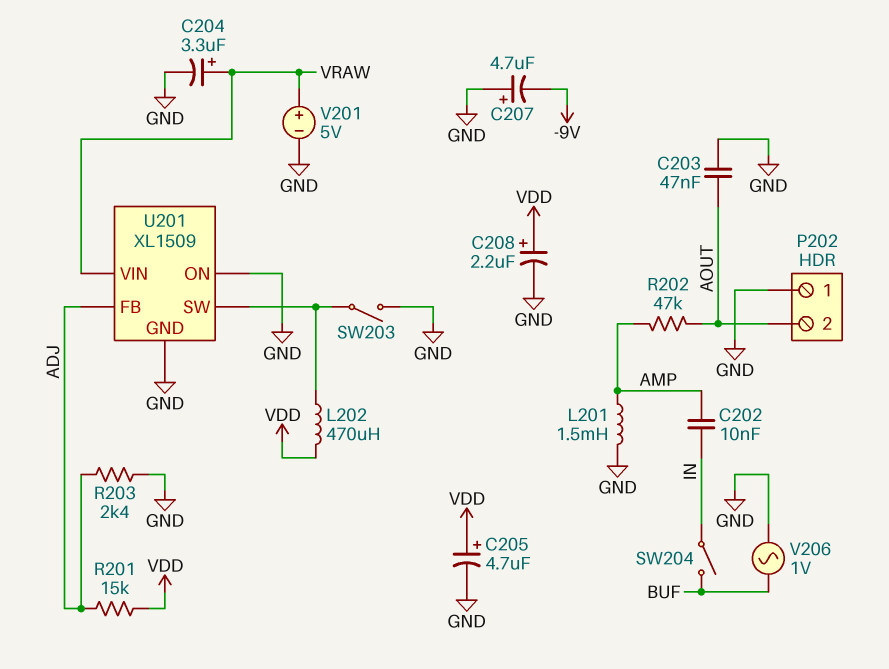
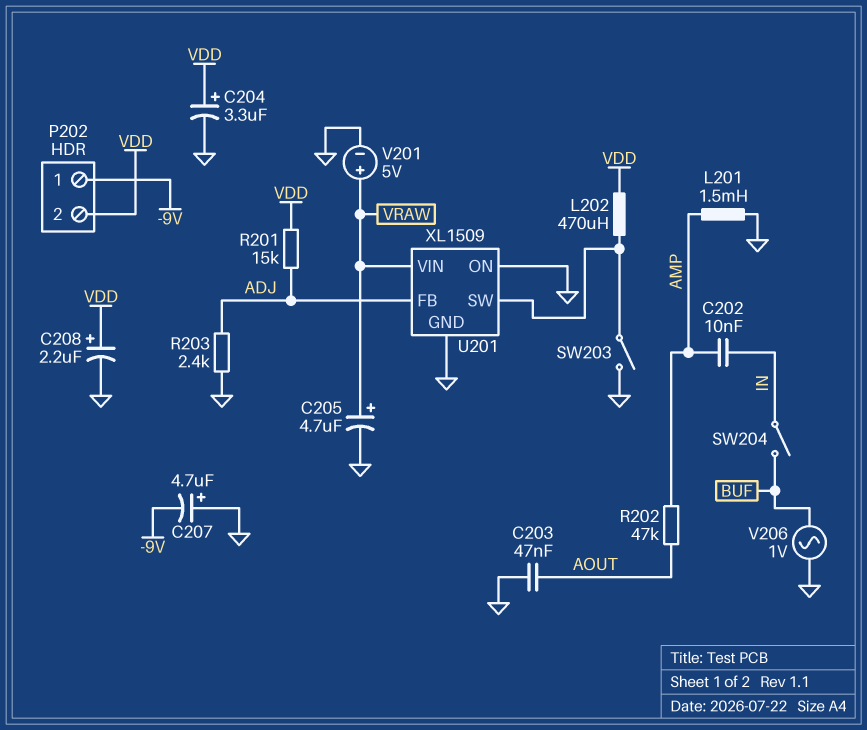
C204: 3.3uF (plus VRAW, minus GND) -> 3.3uF (plus VDD, minus GND)
C205: 4.7uF (plus VDD, minus GND) -> 4.7uF (plus VRAW, minus GND)
P202 pin 1: GND -> -9V
P202 pin 2: AOUT -> VDD

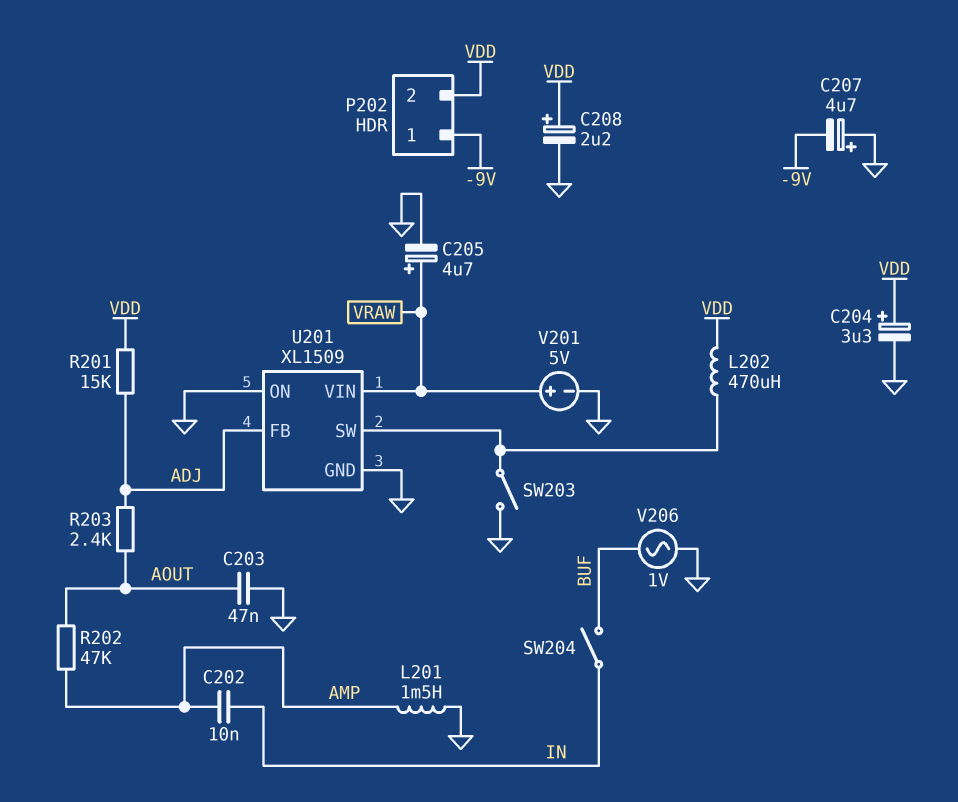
R203: 2.4k (ADJ, GND) -> 2.4k (ADJ, AOUT)

